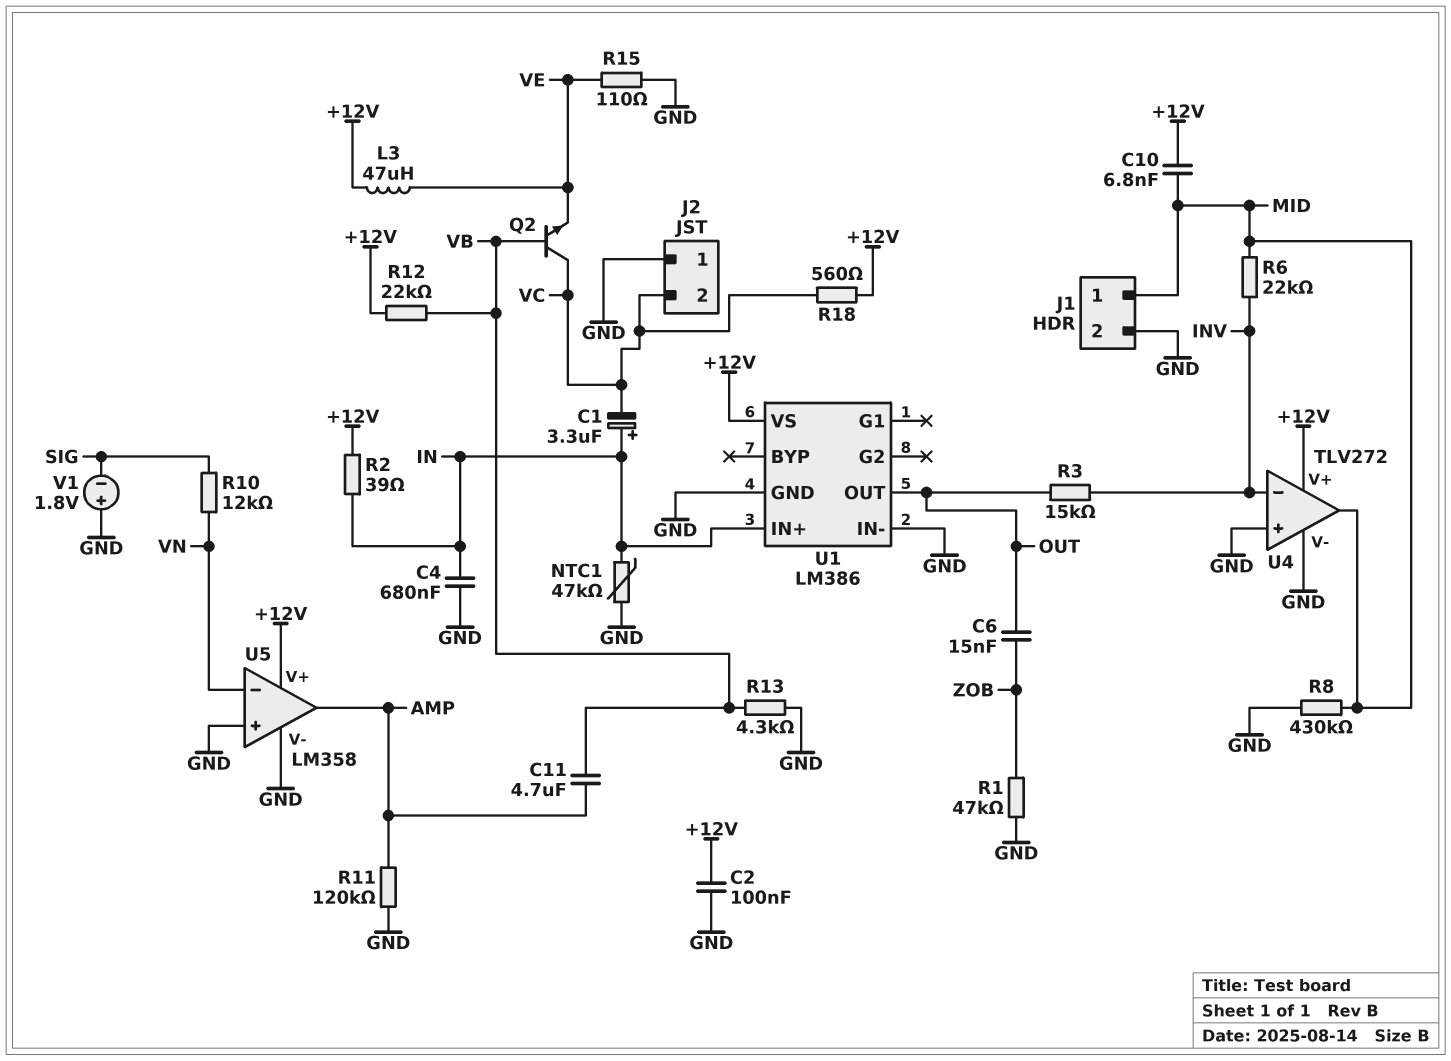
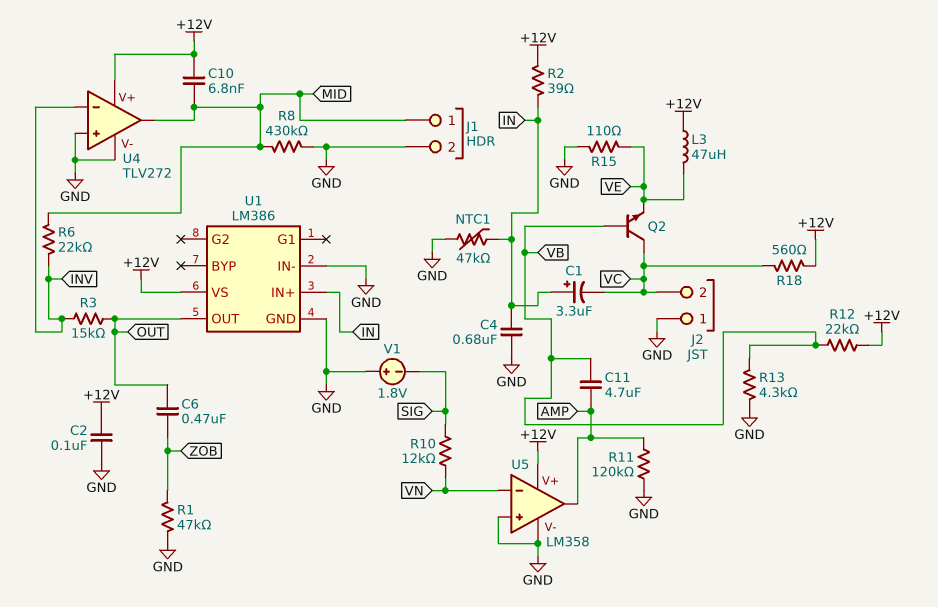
C6: 15nF (OUT, ZOB) -> 470nF (OUT, ZOB)

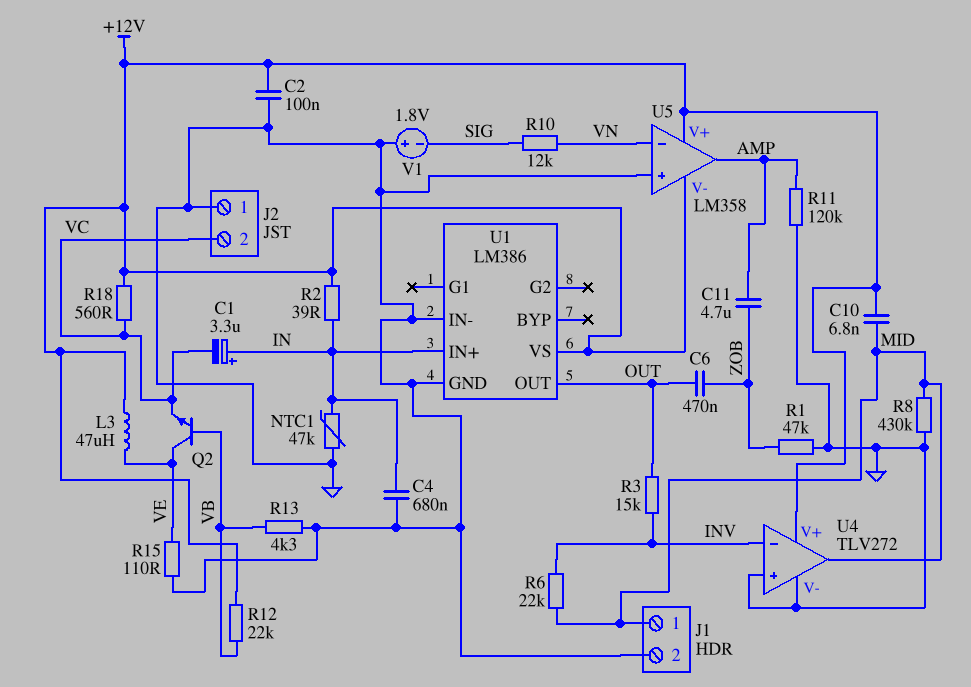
C11: 4.7uF (AMP, VB) -> 4.7uF (AMP, ZOB)
Q2: NPN (B VB, C VC, E VE) -> NPN (B VB, C VE, E VC)
U5 pin V-: GND -> +12V

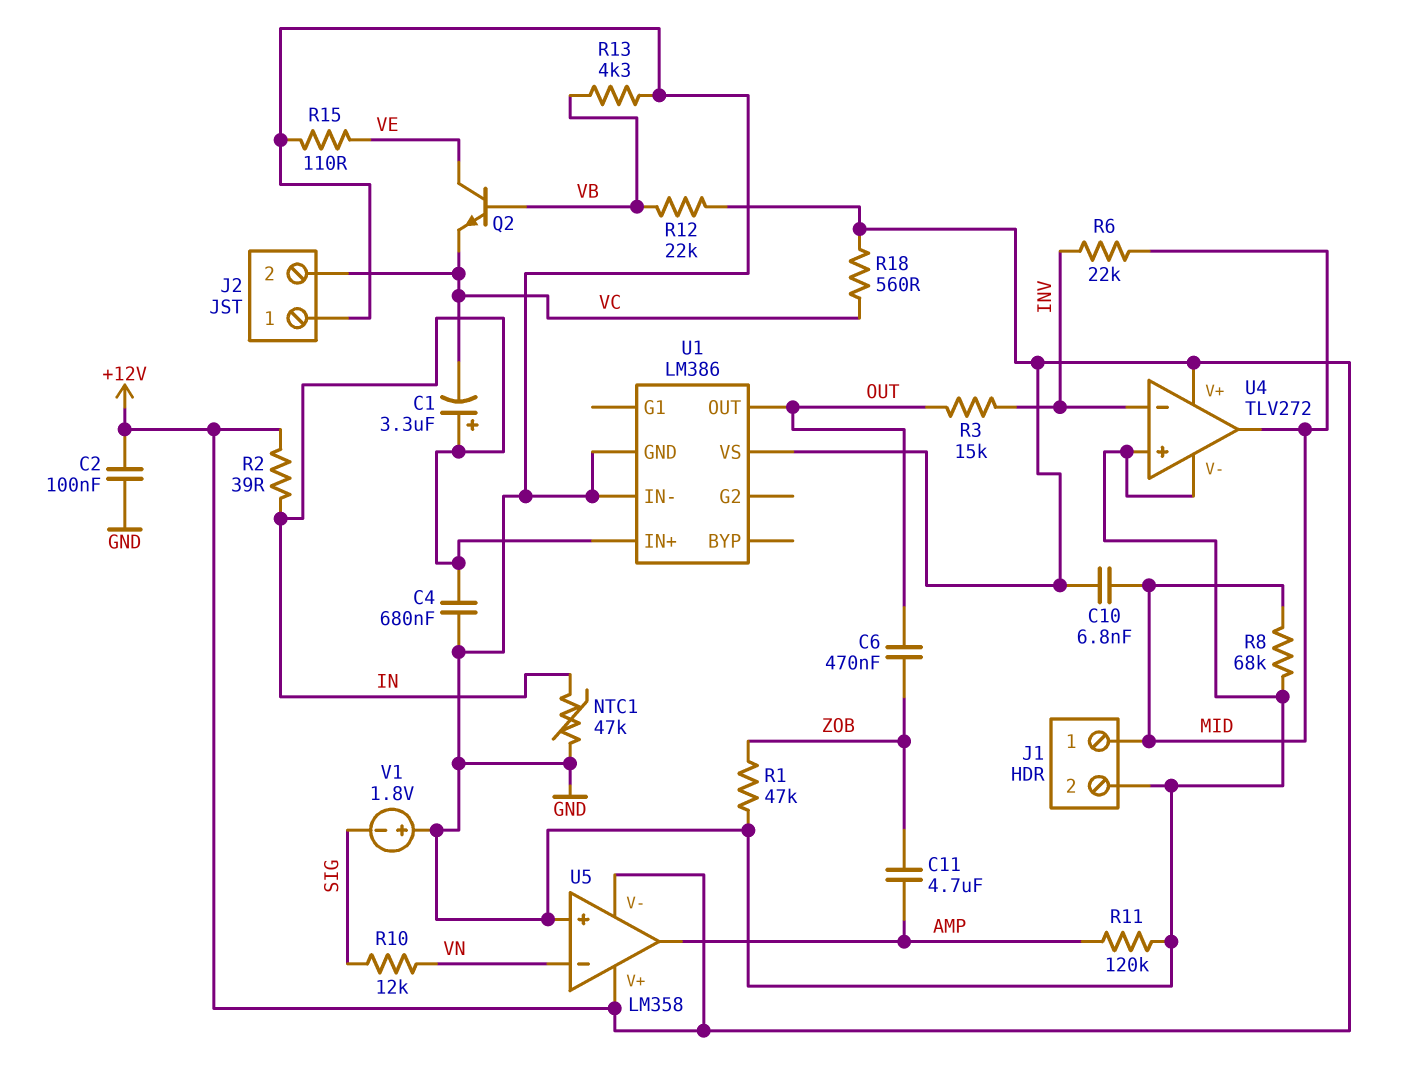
L3: 47uH (+12V, VE) -> none
R8: 430k (GND, MID) -> 68k (GND, MID)

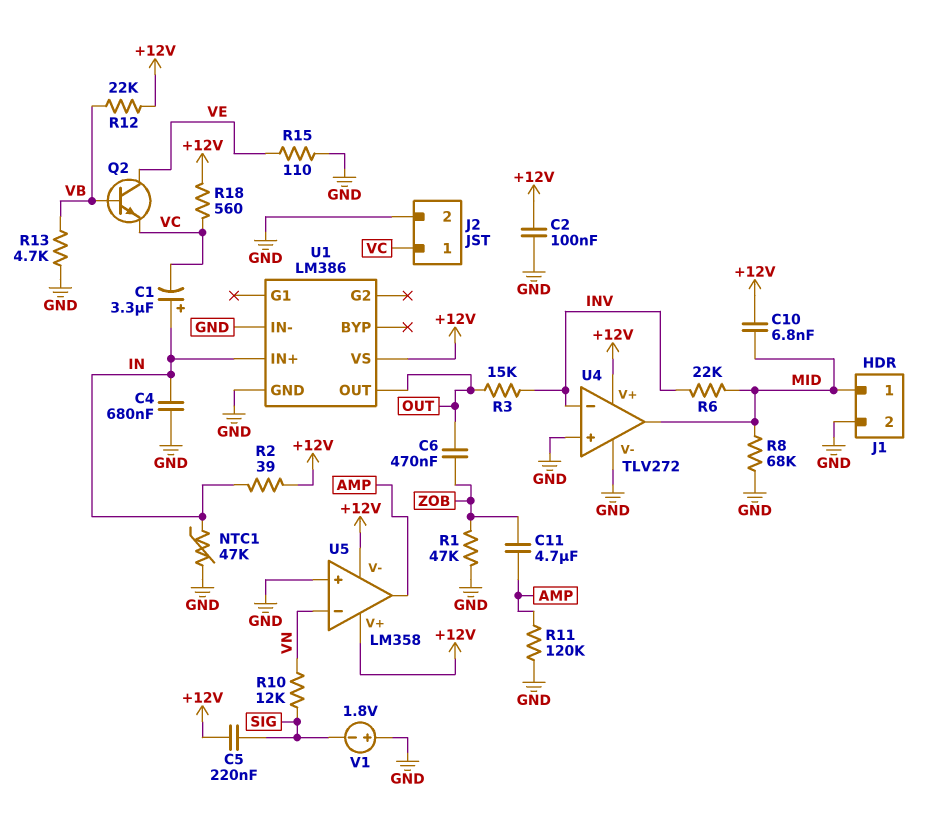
C5: none -> 220nF (+12V, SIG)
J2 pin 1: GND -> VC
J2 pin 2: VC -> GND
R13: 4.3k (GND, VB) -> 4.7k (GND, VB)

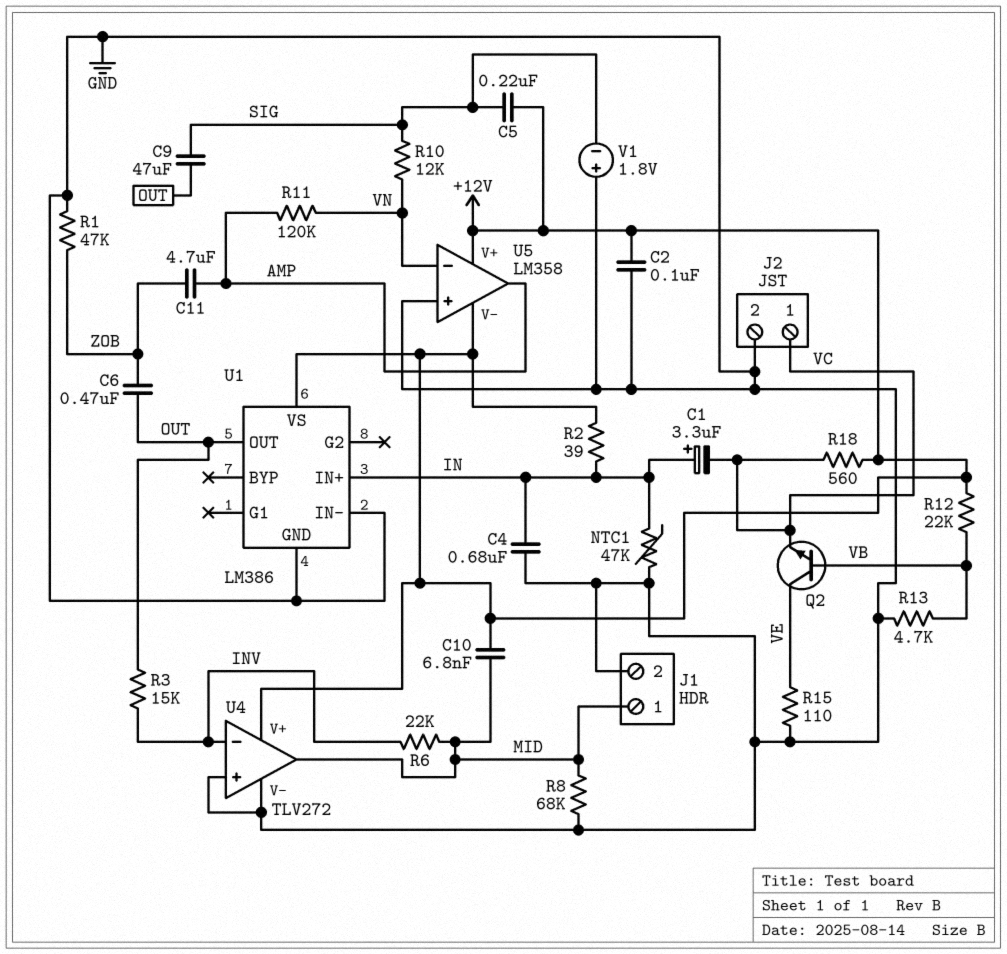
C9: none -> 47uF (OUT, SIG)
R11: 120k (AMP, GND) -> 120k (AMP, VN)

